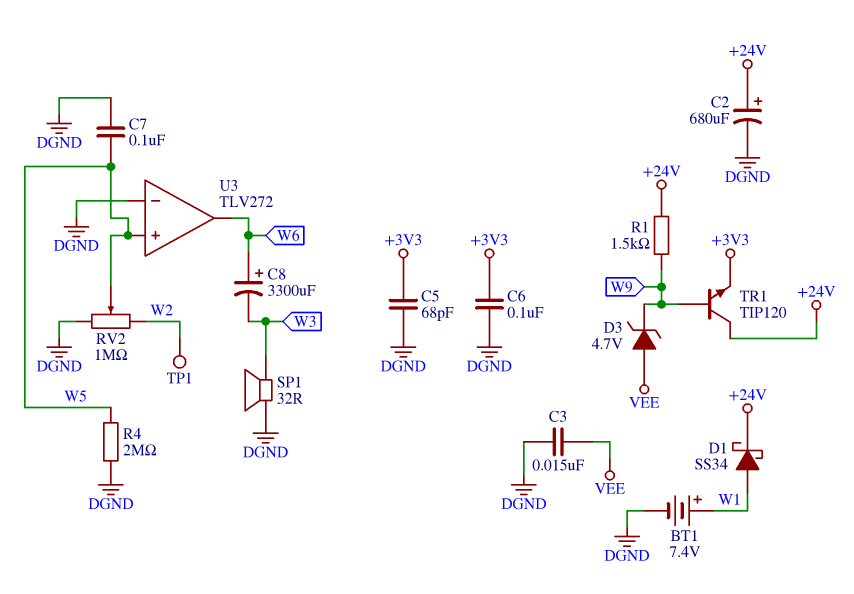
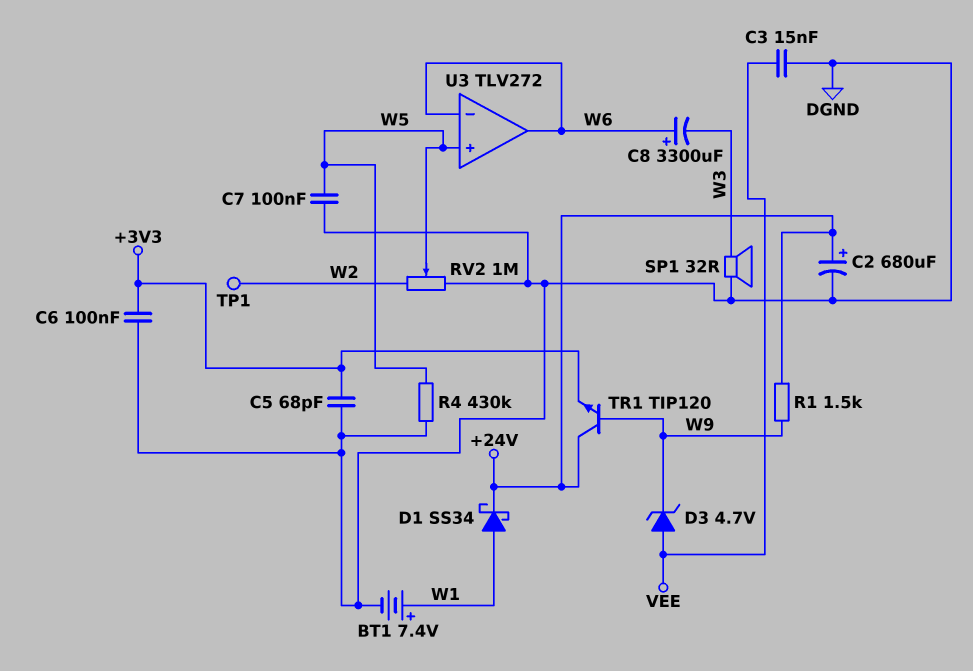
R4: 2M (DGND, W5) -> 430k (DGND, W5)
U3 pin in-: DGND -> W6

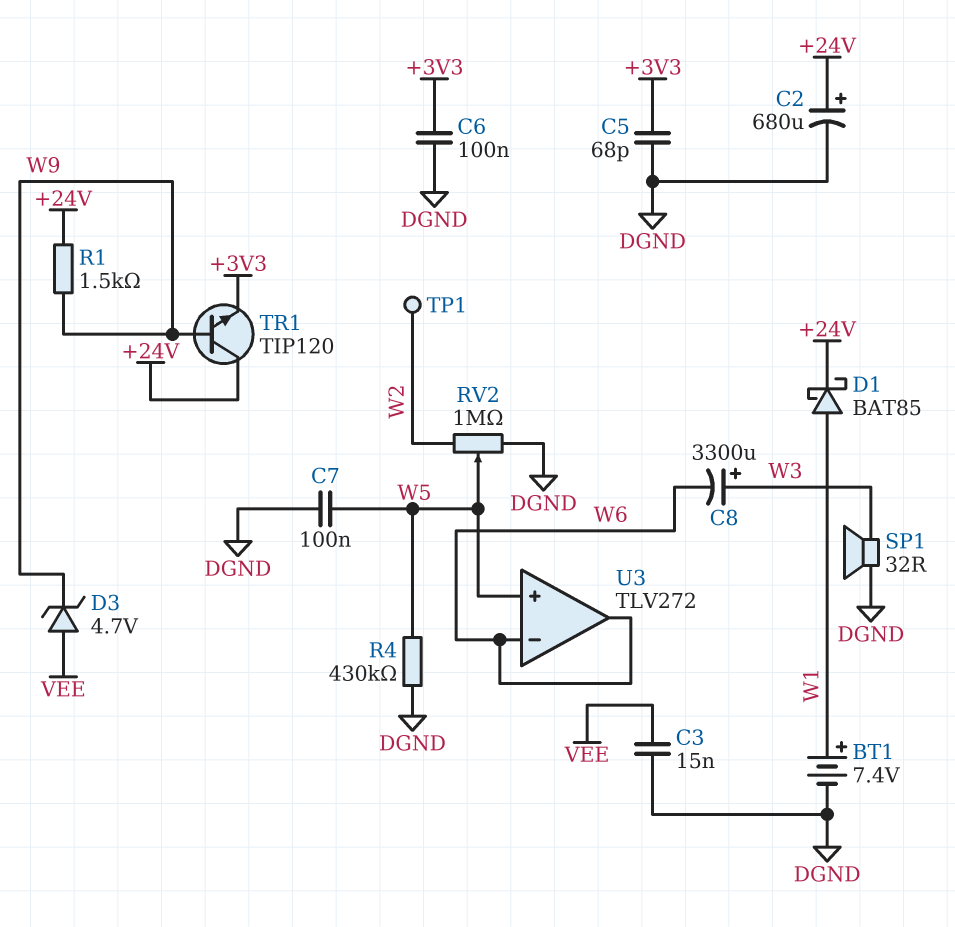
C8: 3300uF (plus W6, minus W3) -> 3300uF (plus W3, minus W6)
D1: schottky SS34 (A W1, K +24V) -> schottky BAT85 (A W1, K +24V)

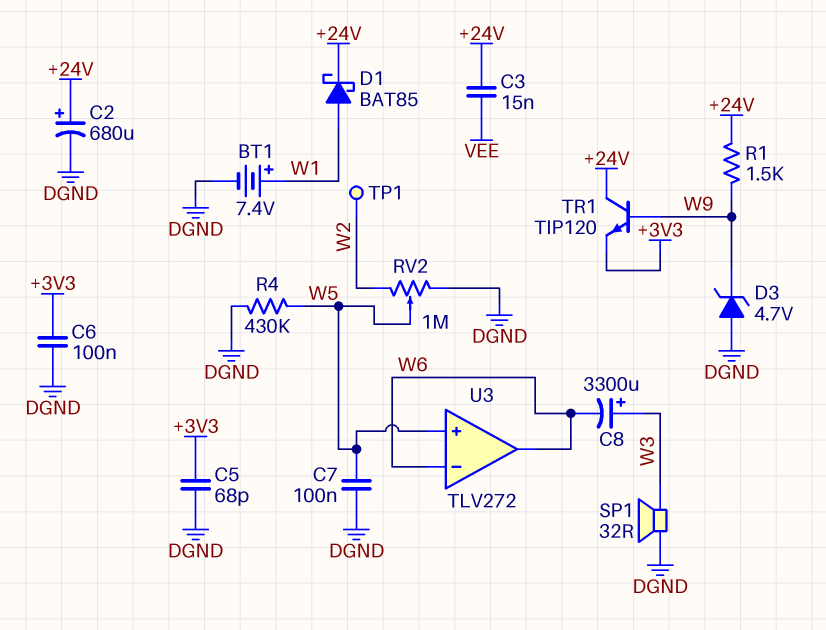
C3: 15nF (DGND, VEE) -> 15nF (+24V, VEE)
D3: zener 4.7V (A VEE, K W9) -> zener 4.7V (A DGND, K W9)

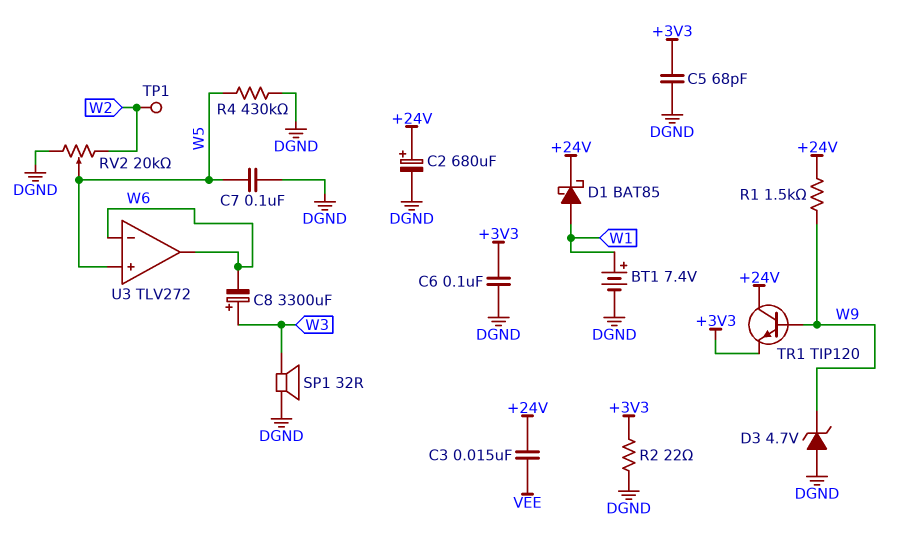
R2: none -> 22 (+3V3, DGND)
RV2: 1M (DGND, W2, wiper W5) -> 20k (DGND, W2, wiper W5)

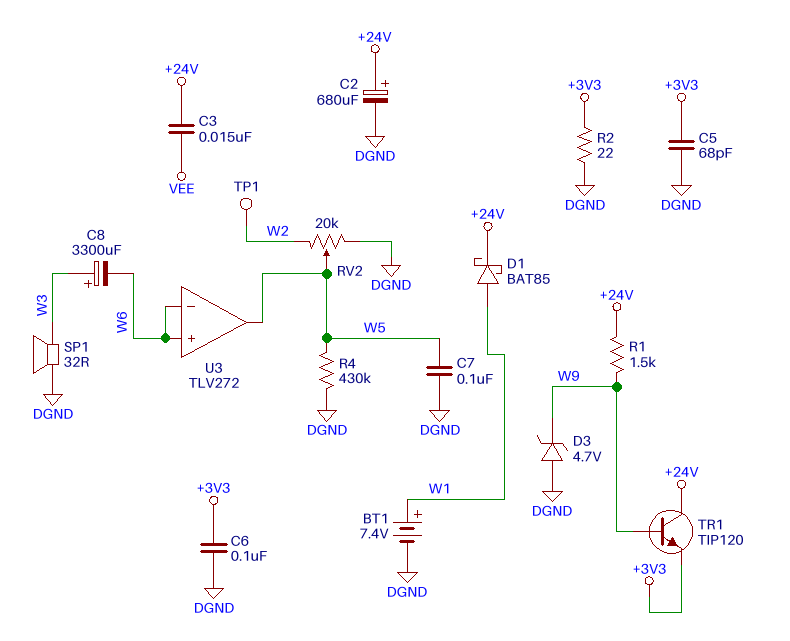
U3 pin in+: W5 -> W6
U3 pin out: W6 -> W5

